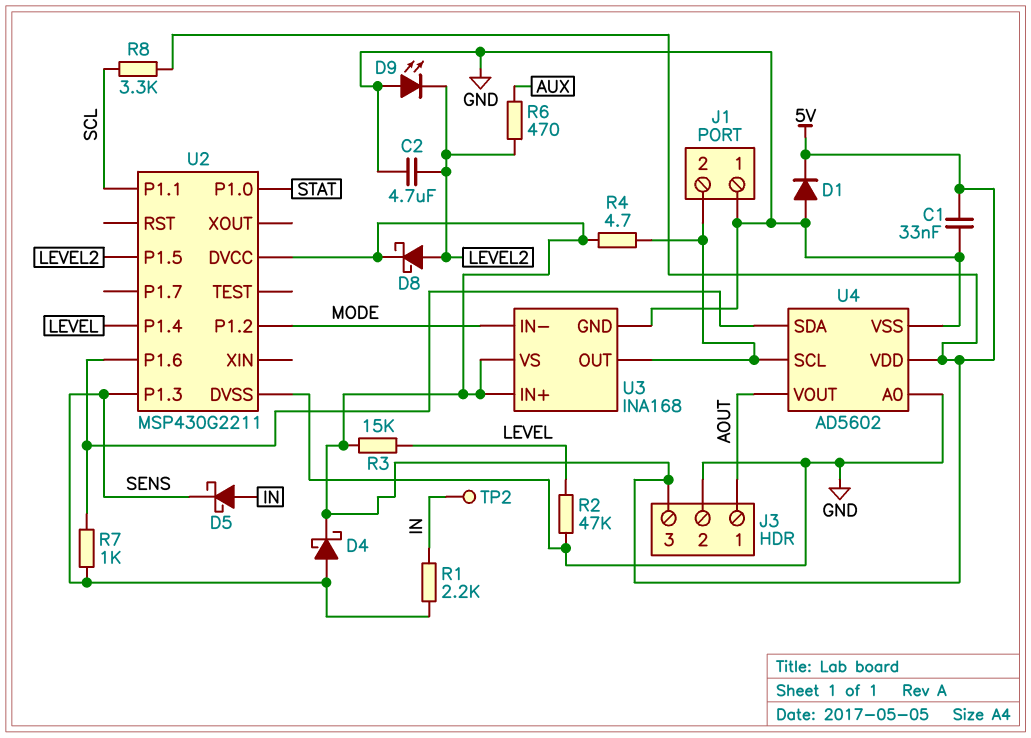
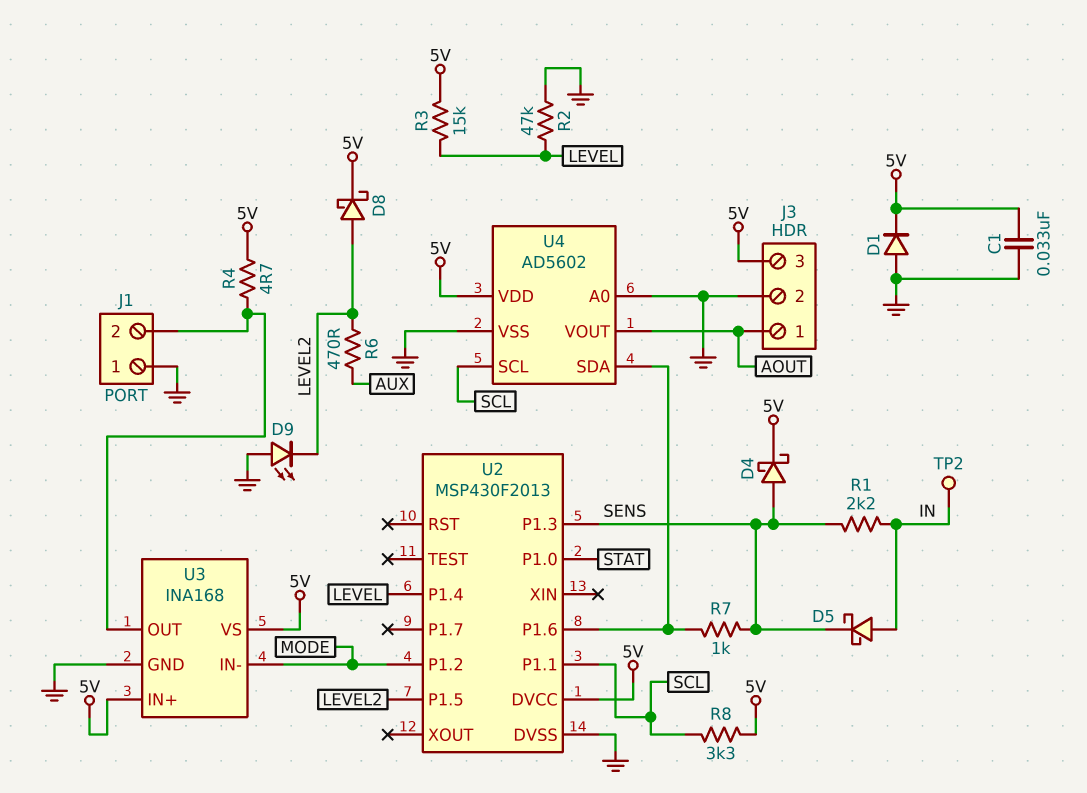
C2: 4.7uF (GND, LEVEL2) -> none
U2: MSP430G2211 -> MSP430F2013
U4 pin SCL: J1/2 -> SCL

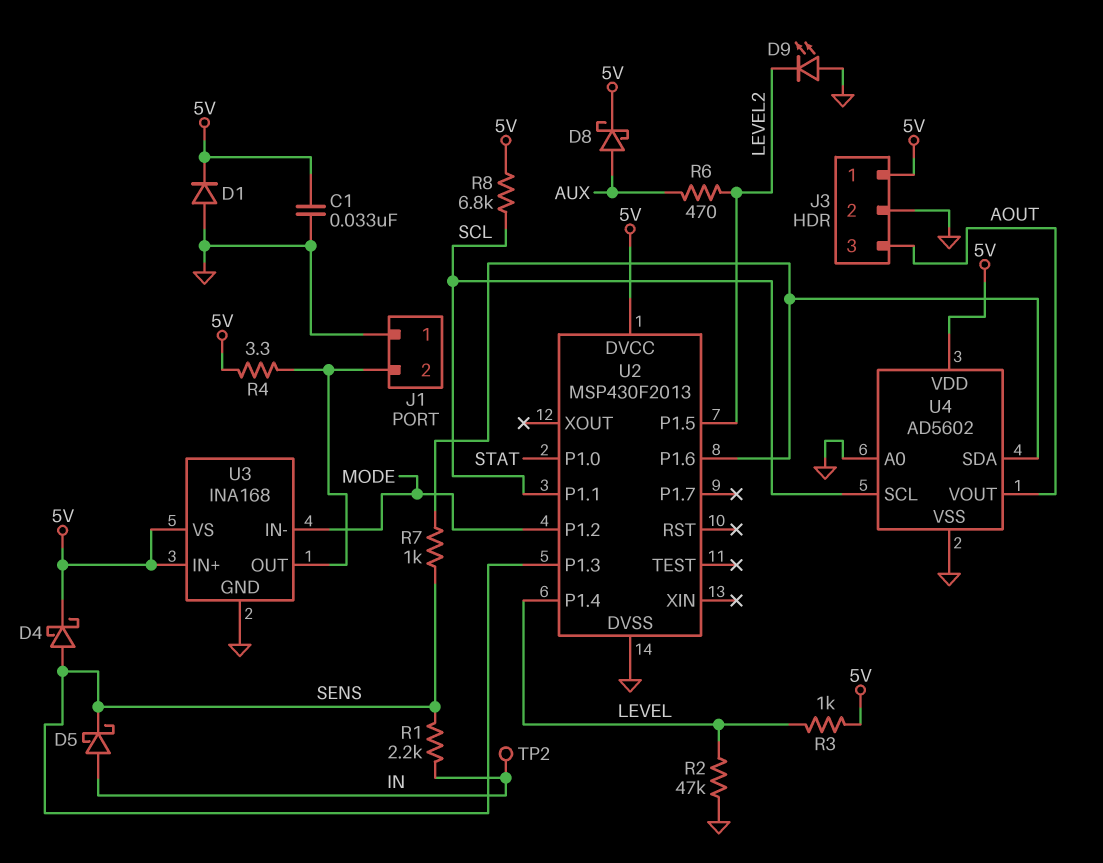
D8: schottky (A LEVEL2, K 5V) -> schottky (A AUX, K 5V)
J3 pin 1: AOUT -> 5V
J3 pin 3: 5V -> AOUT
R3: 15k (5V, LEVEL) -> 1k (5V, LEVEL)
R4: 4.7 (5V, J1/2) -> 3.3 (5V, J1/2)
R8: 3.3k (5V, SCL) -> 6.8k (5V, SCL)

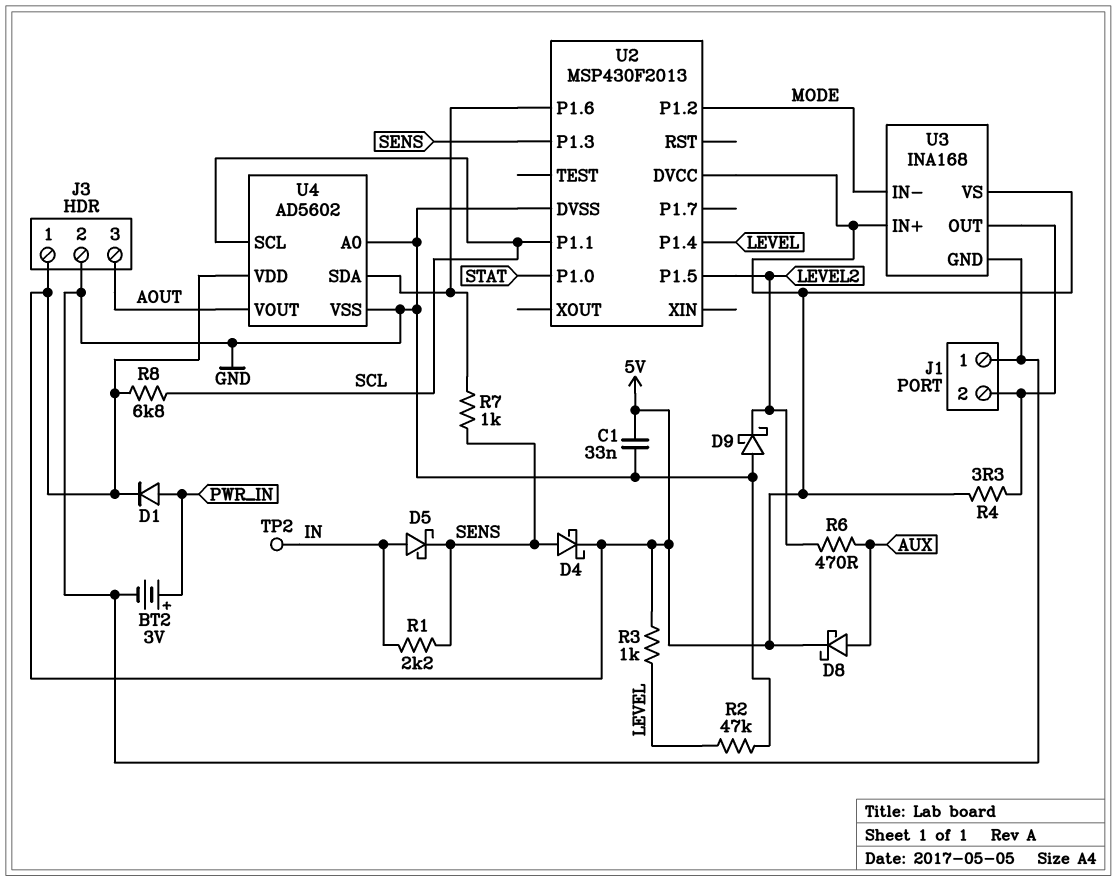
BT2: none -> 3V (plus PWR_IN, minus GND)
D1: diode (A GND, K 5V) -> diode (A PWR_IN, K 5V)
D9: LED (A GND, K LEVEL2) -> schottky (A GND, K LEVEL2)

